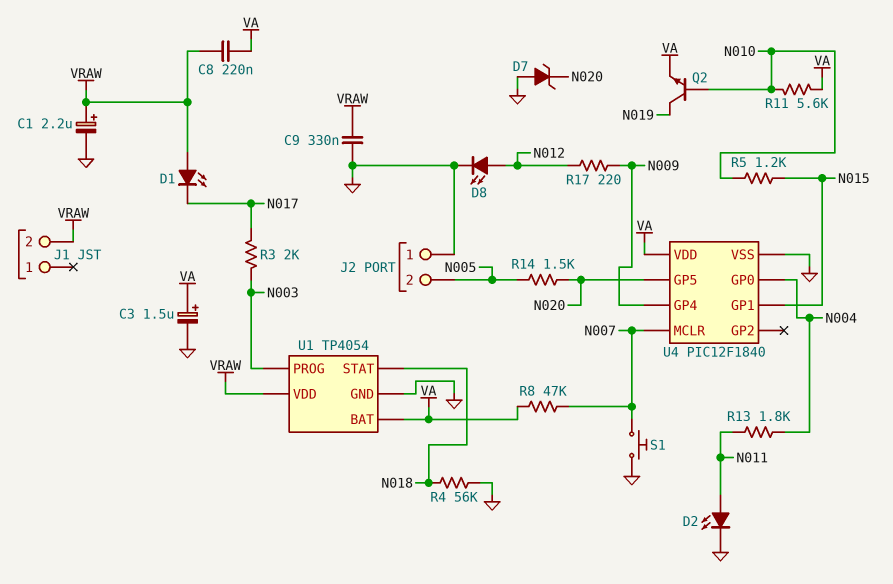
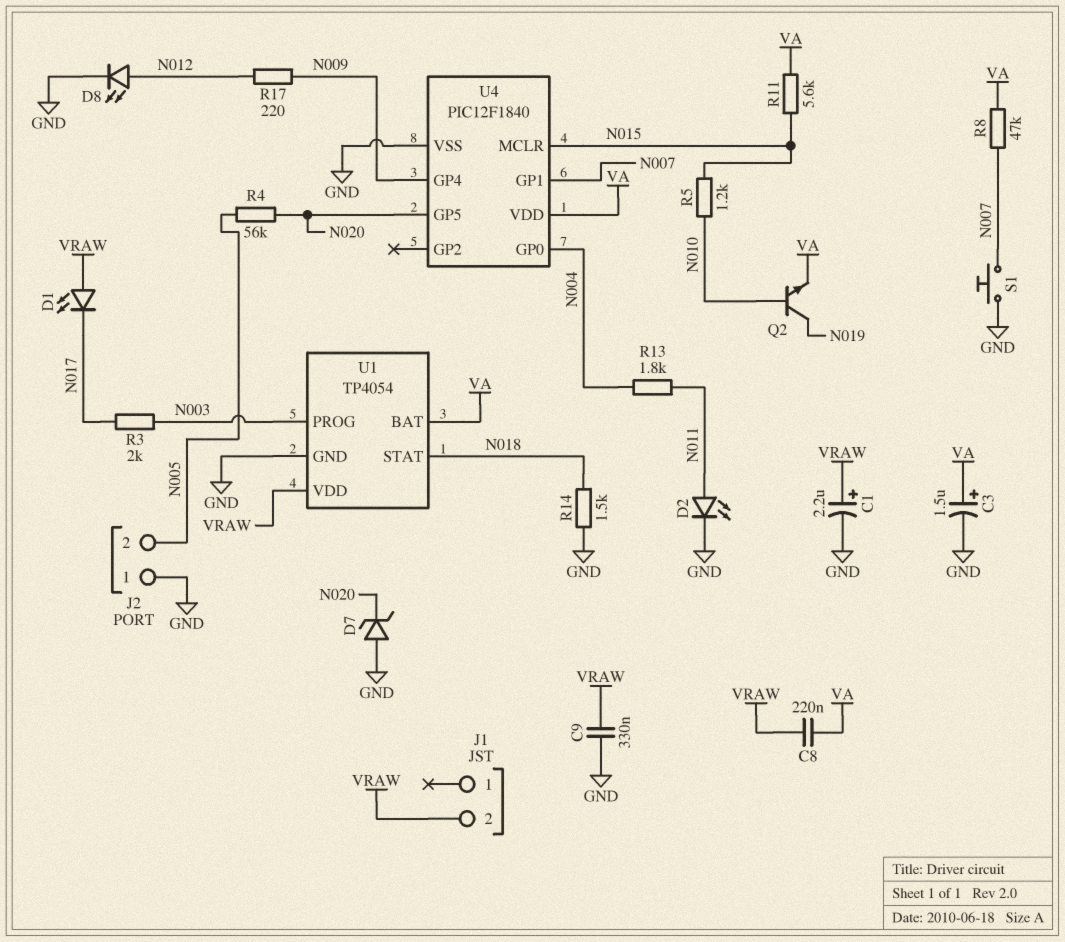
R4: 56k (GND, N018) -> 56k (N005, N020)
R11: 5.6k (N010, VA) -> 5.6k (N015, VA)
R14: 1.5k (N005, N020) -> 1.5k (GND, N018)
U4 pin GP1: N015 -> N007
U4 pin MCLR: N007 -> N015

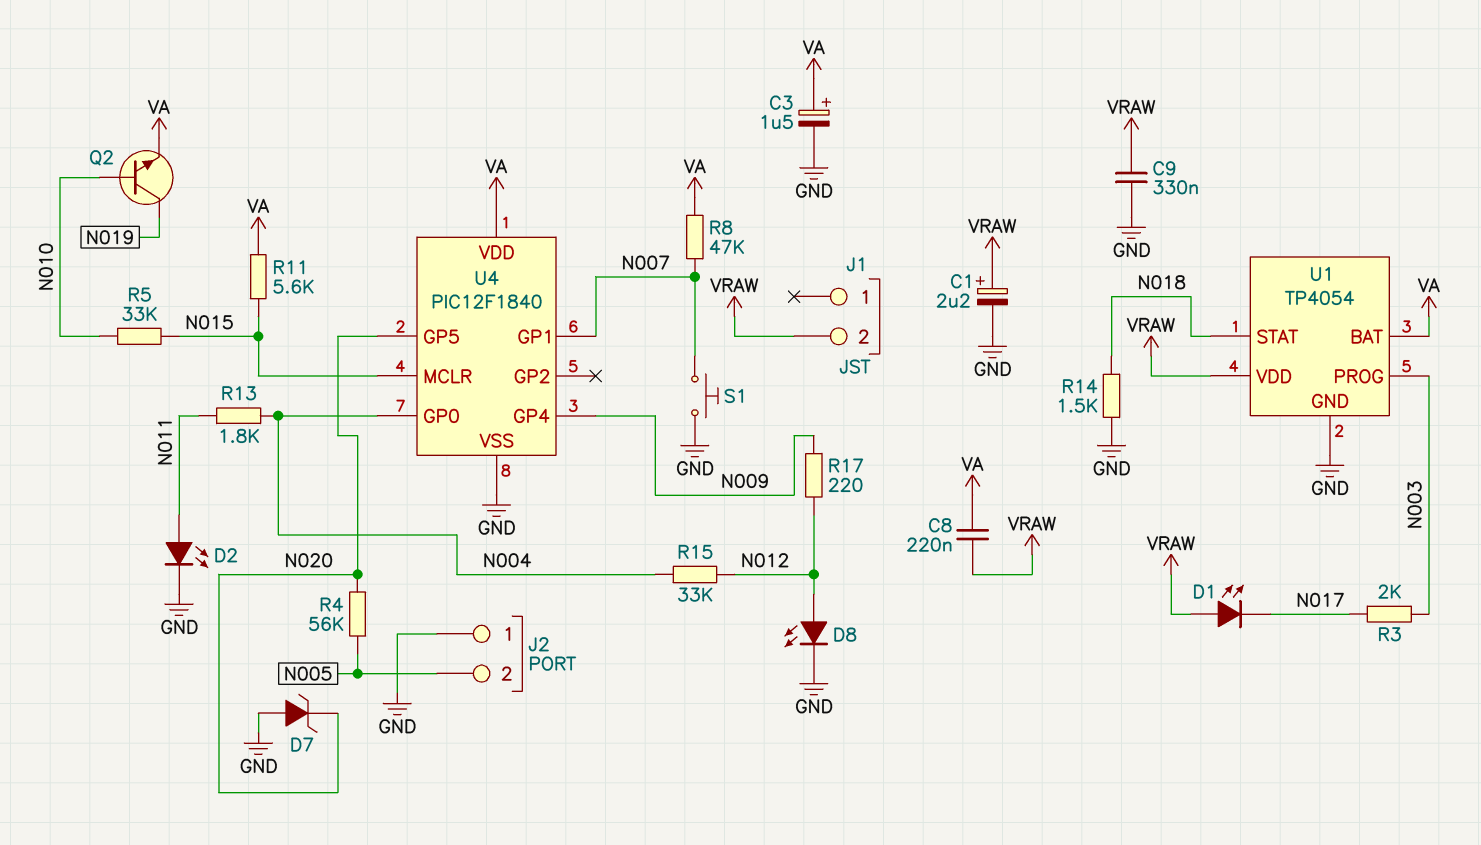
R5: 1.2k (N010, N015) -> 33k (N010, N015)
R15: none -> 33k (N004, N012)

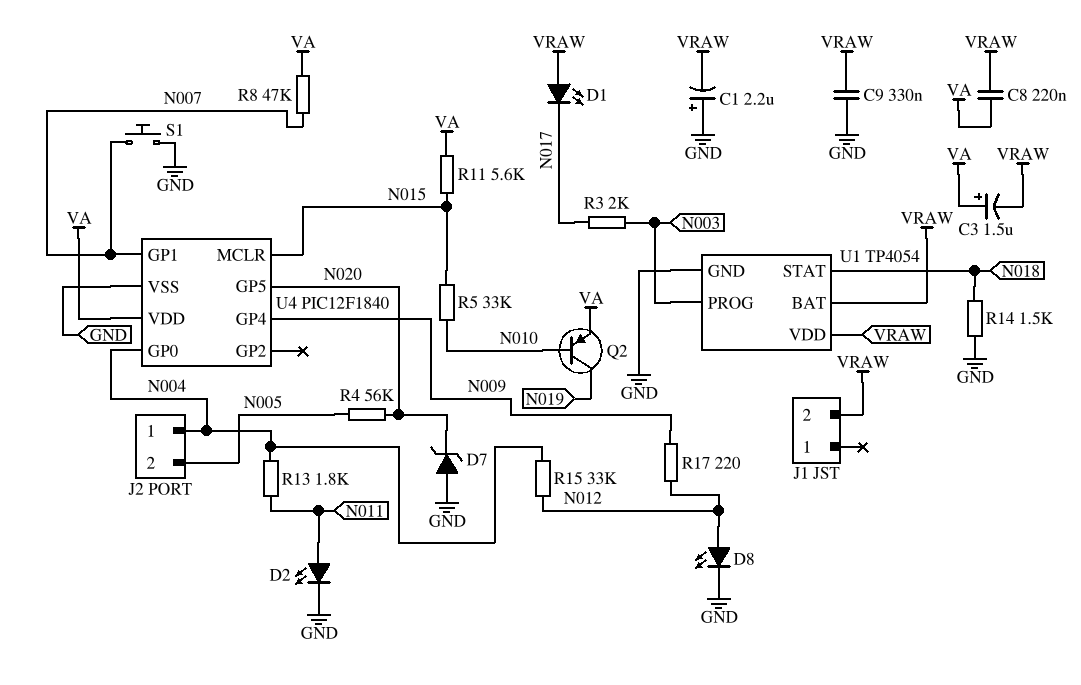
C1: 2.2uF (plus VRAW, minus GND) -> 2.2uF (plus GND, minus VRAW)
C3: 1.5uF (plus VA, minus GND) -> 1.5uF (plus VA, minus VRAW)
J2 pin 1: GND -> N004
Q2: NPN (B N010, C N019, E VA) -> PNP (B N010, C N019, E VA)
U1 pin BAT: VA -> VRAW

